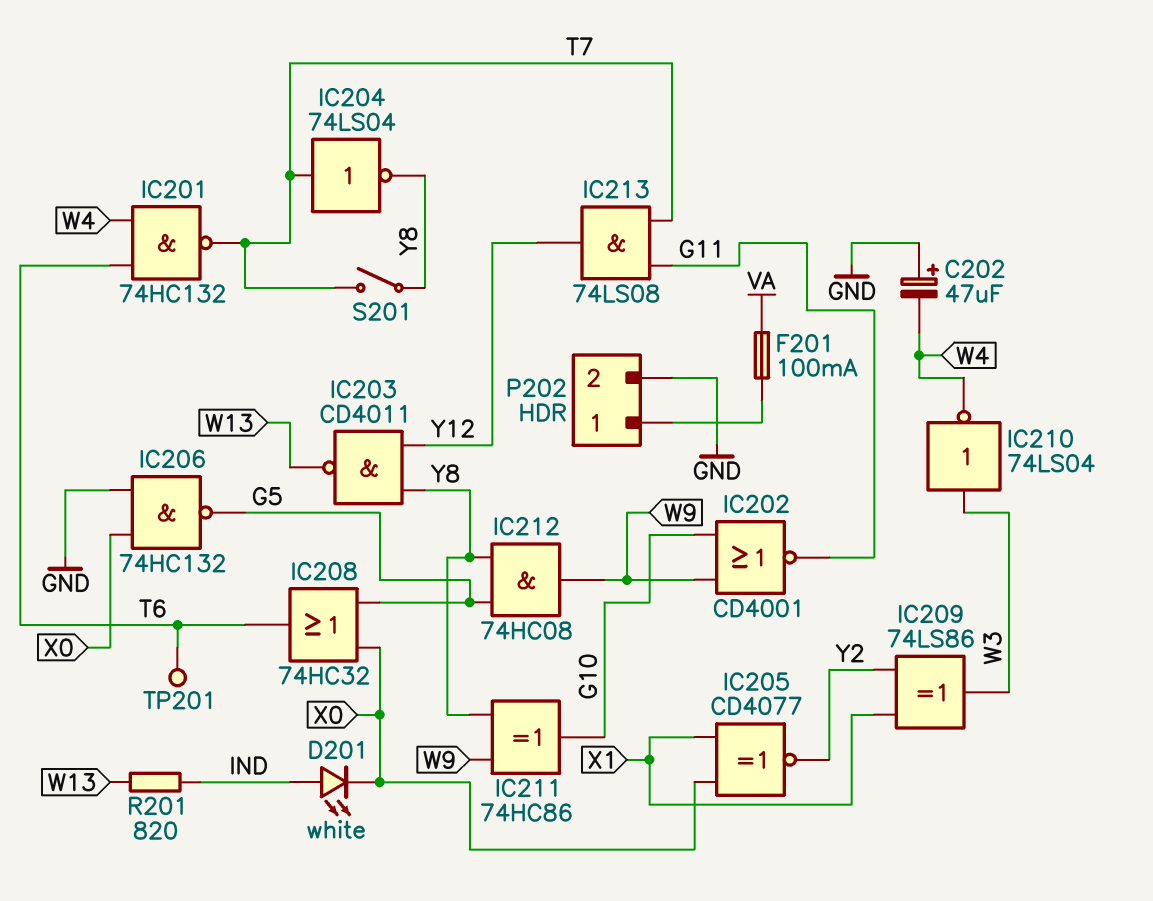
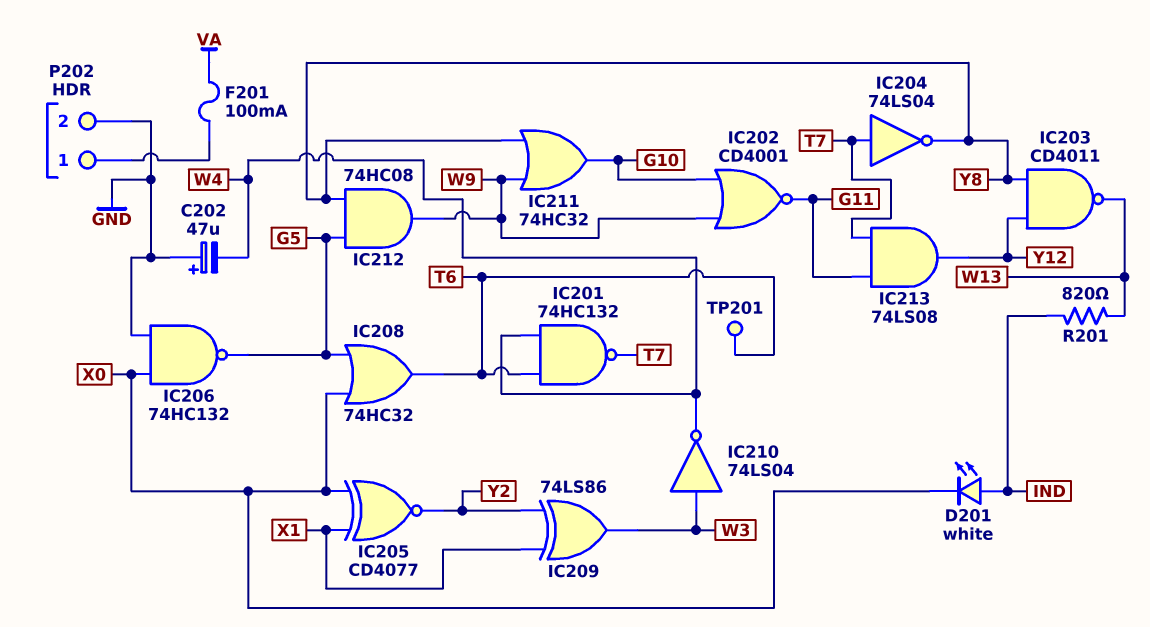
IC211: XOR 74HC86 (in W9, in Y8, out G10) -> OR 74HC32 (in W9, in Y8, out G10)
S201: switch (T7, Y8) -> none

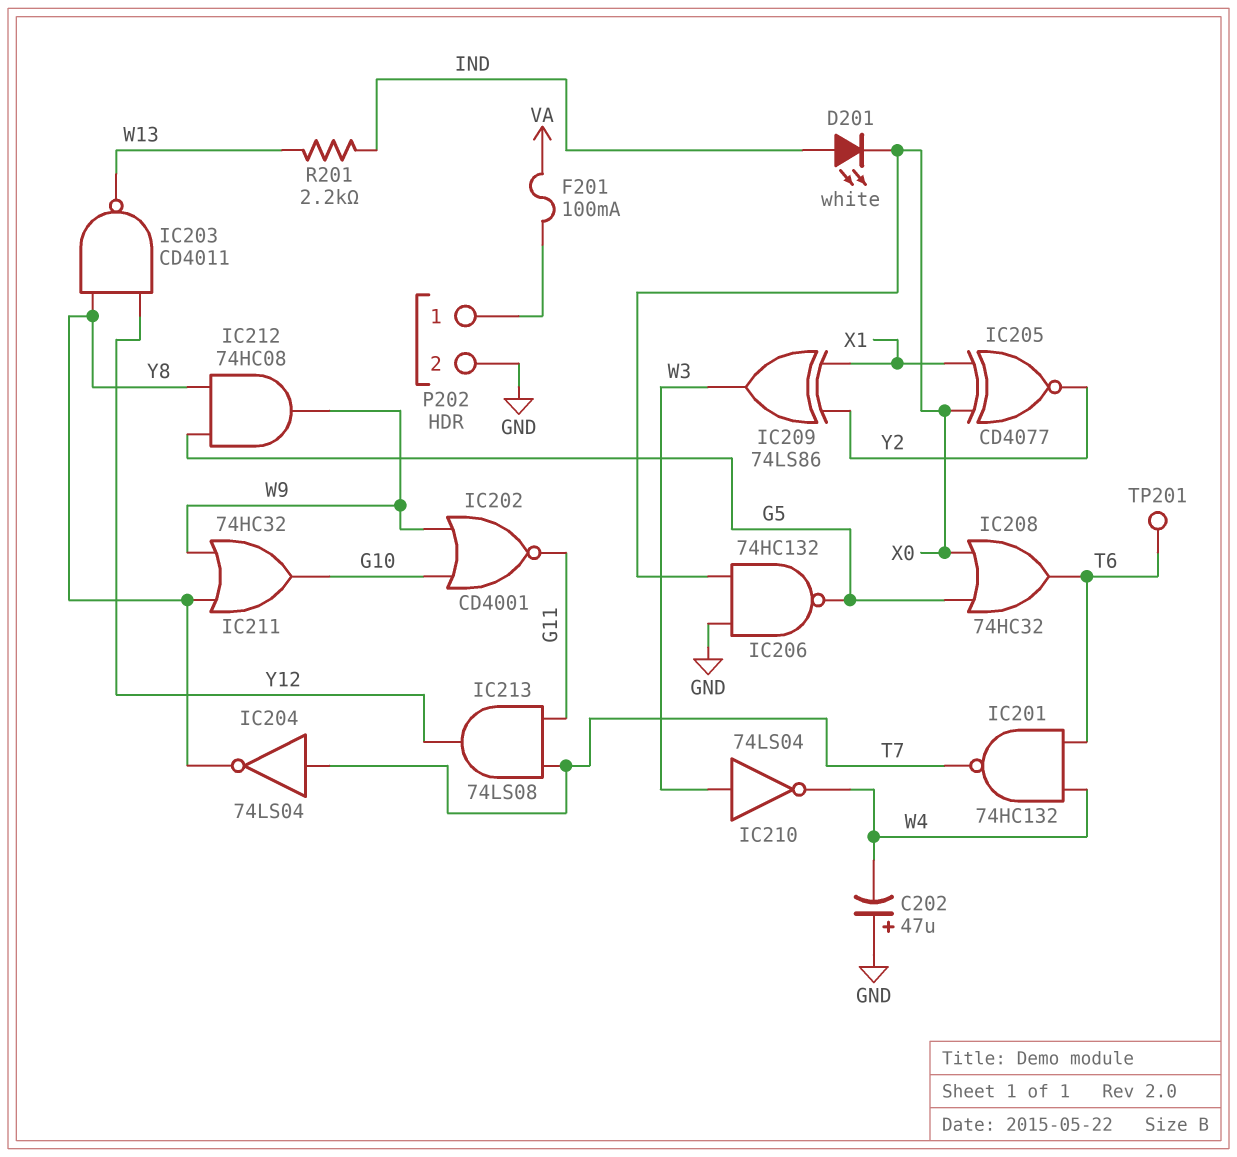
R201: 820 (IND, W13) -> 2.2k (IND, W13)

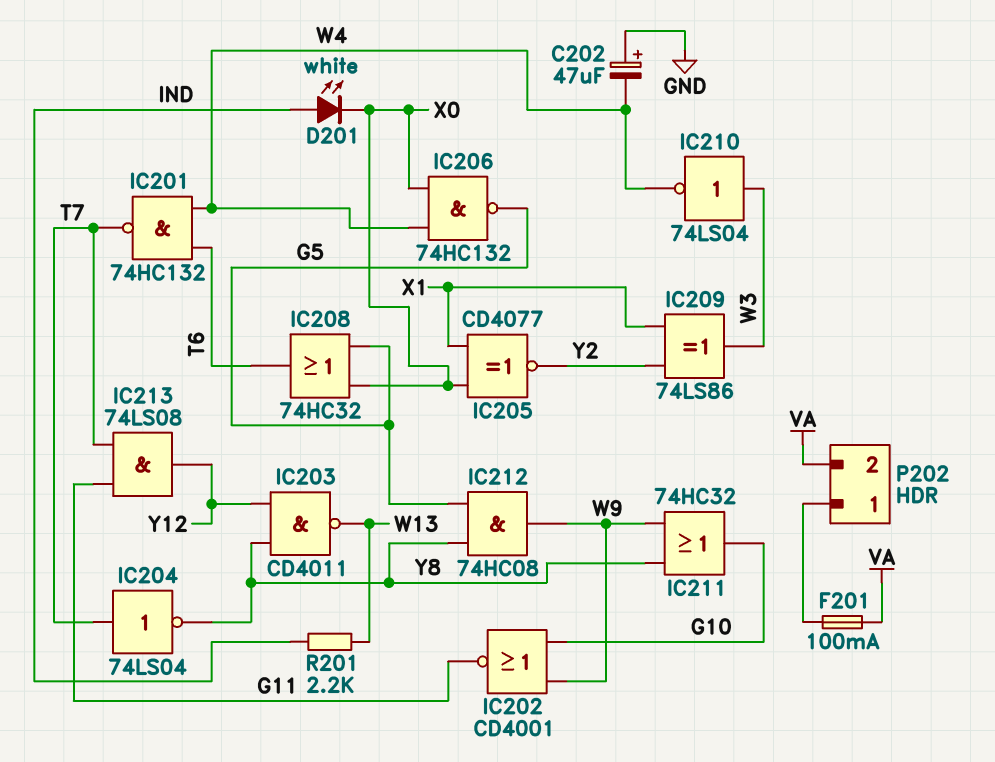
IC206: NAND 74HC132 (in GND, in X0, out G5) -> NAND 74HC132 (in W4, in X0, out G5)
P202 pin 2: GND -> VA
TP201: test point (T6) -> none

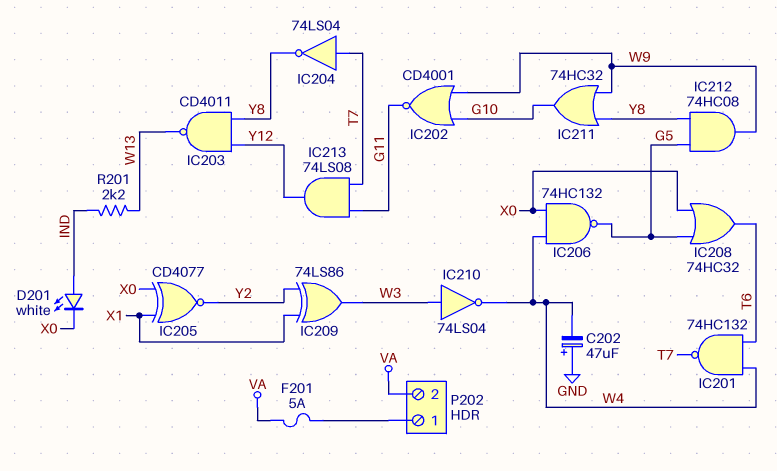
F201: 100mA (P202/1, VA) -> 5A (P202/1, VA)

